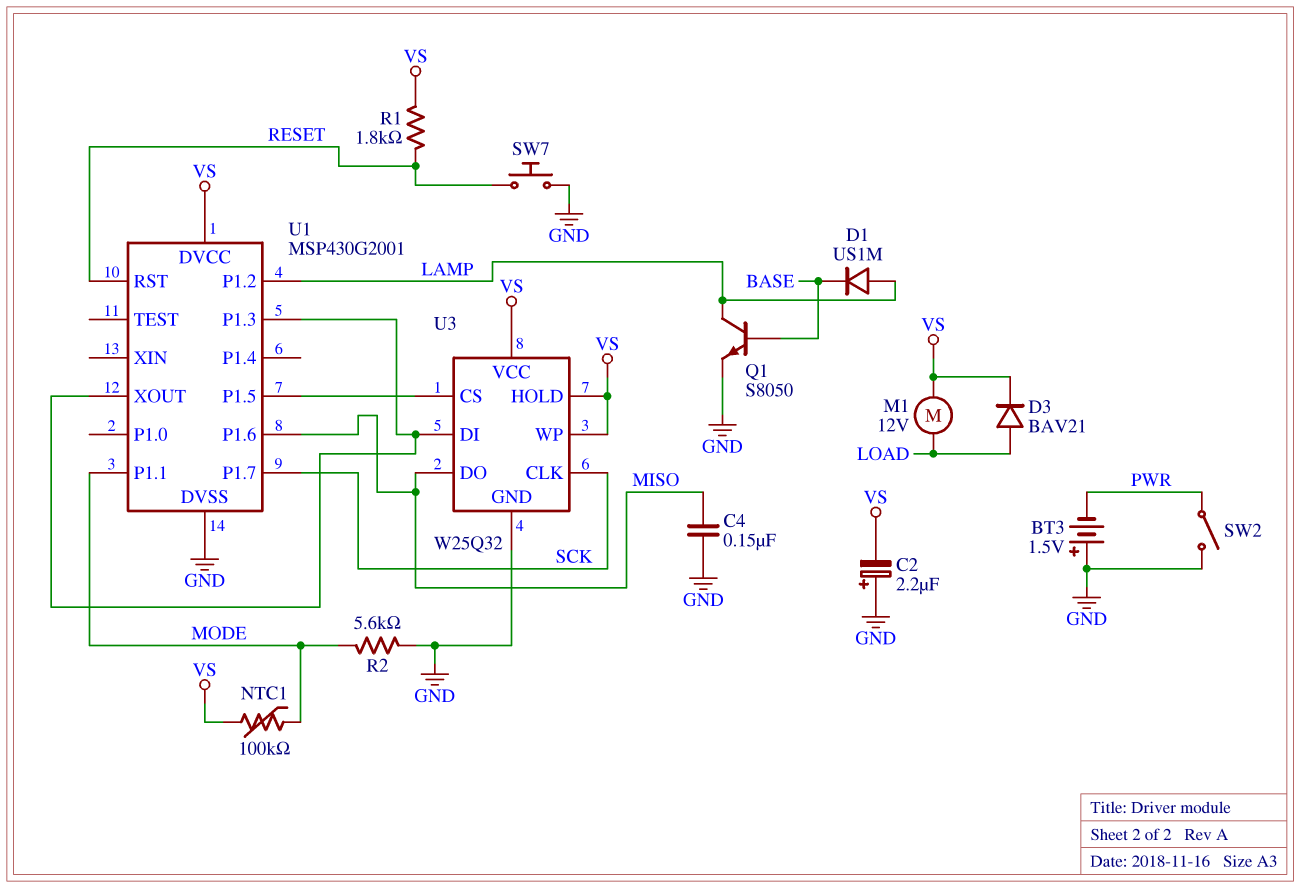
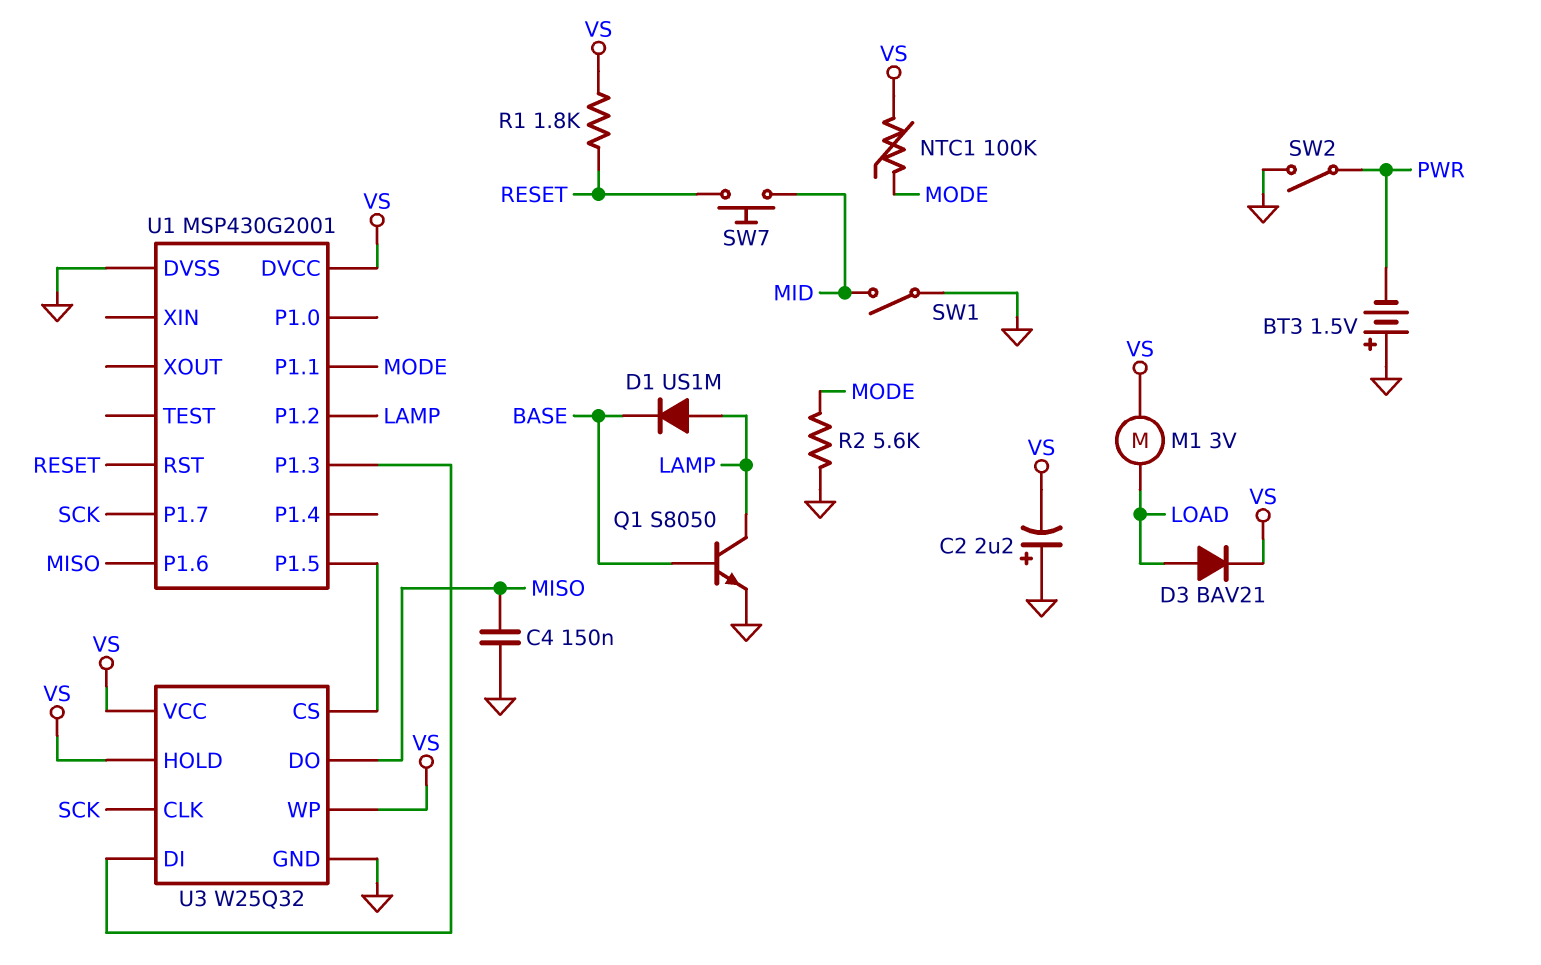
M1: motor 12V (LOAD, VS) -> motor 3V (LOAD, VS)
SW1: none -> switch (GND, MID)
SW7: button (GND, RESET) -> button (MID, RESET)
U1 pin XOUT: U1/P1.3 -> none

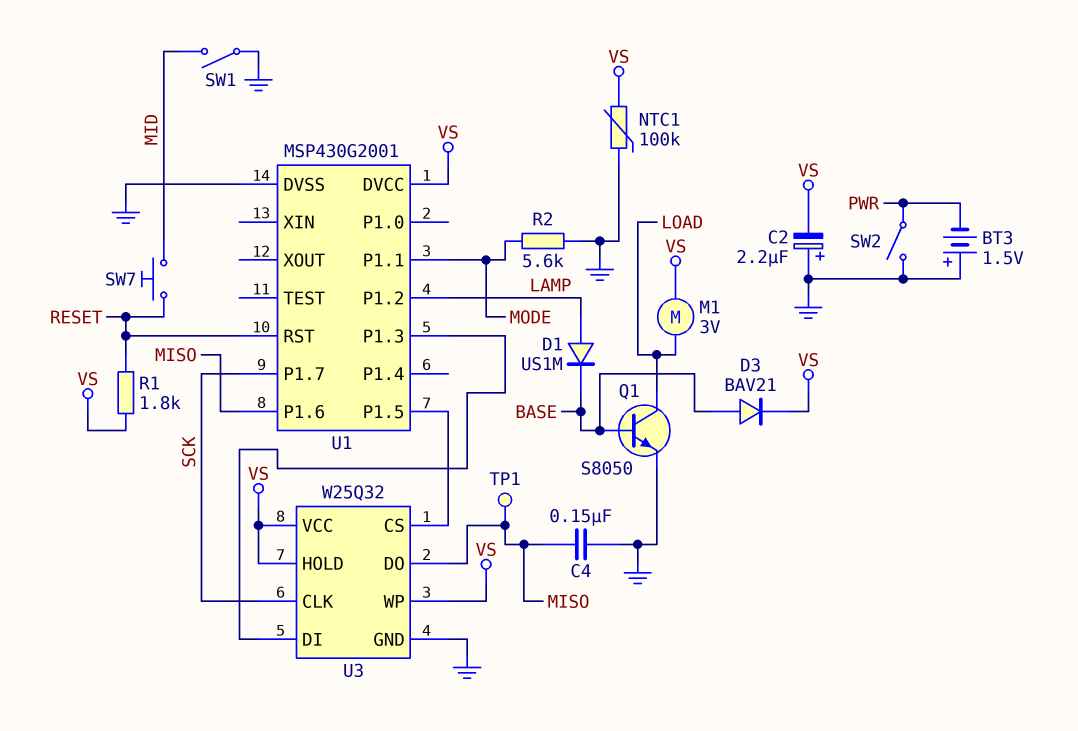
D3: diode BAV21 (A LOAD, K VS) -> diode BAV21 (A BASE, K VS)
NTC1: 100k (MODE, VS) -> 100k (GND, VS)
Q1: NPN S8050 (B BASE, C LAMP, E GND) -> NPN S8050 (B BASE, C LOAD, E GND)
TP1: none -> test point (MISO)

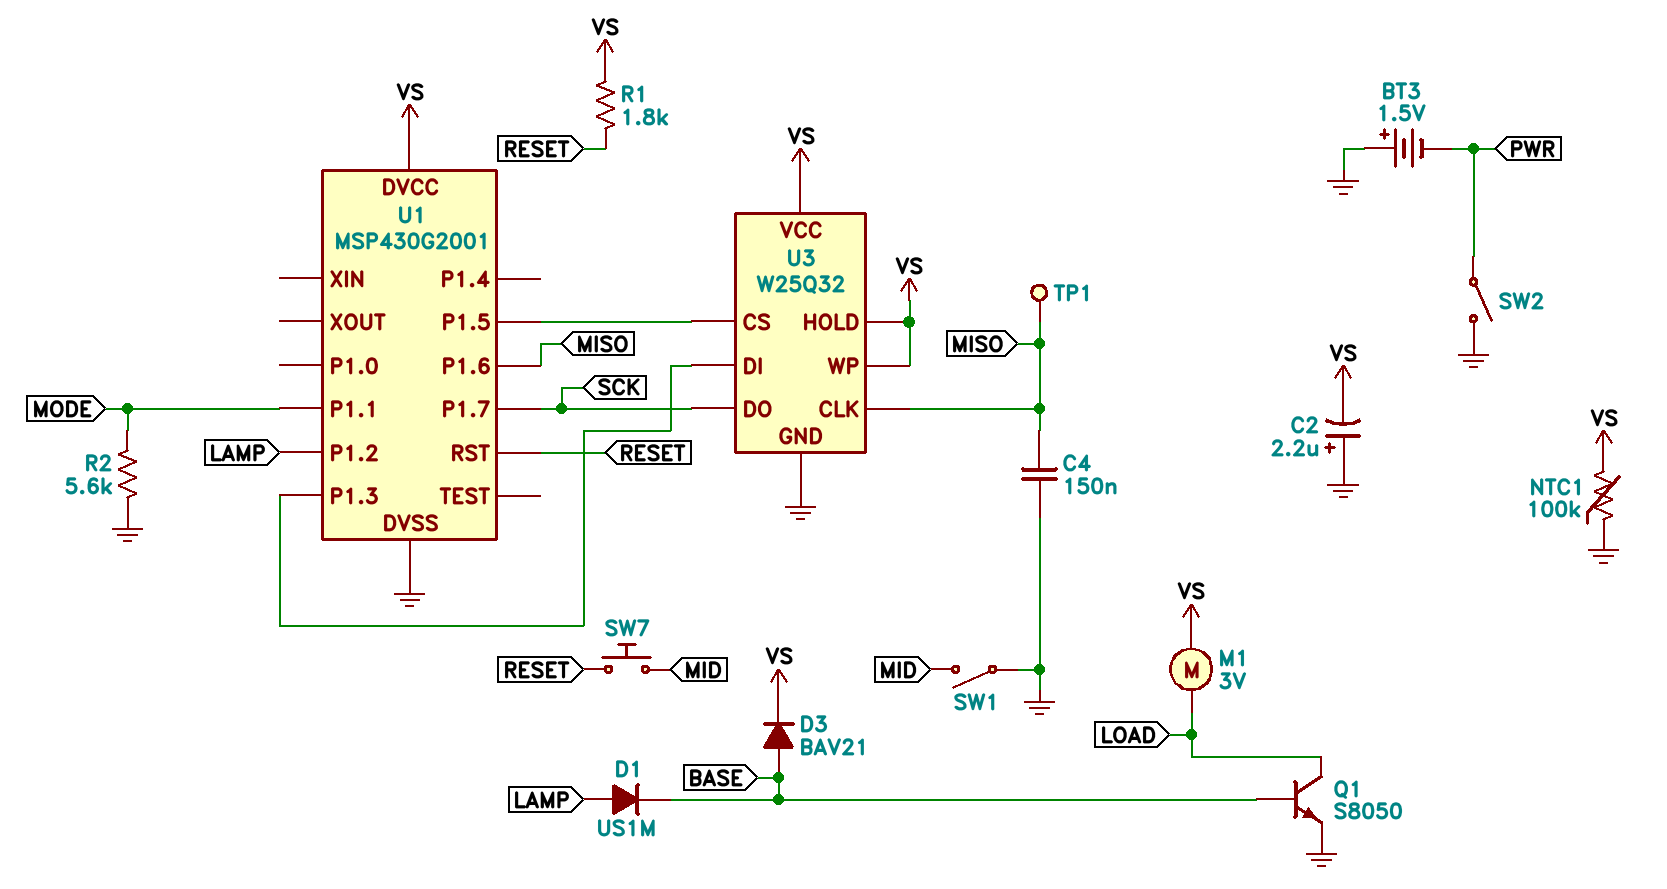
U3 pin CLK: SCK -> MISO
U3 pin DO: MISO -> SCK

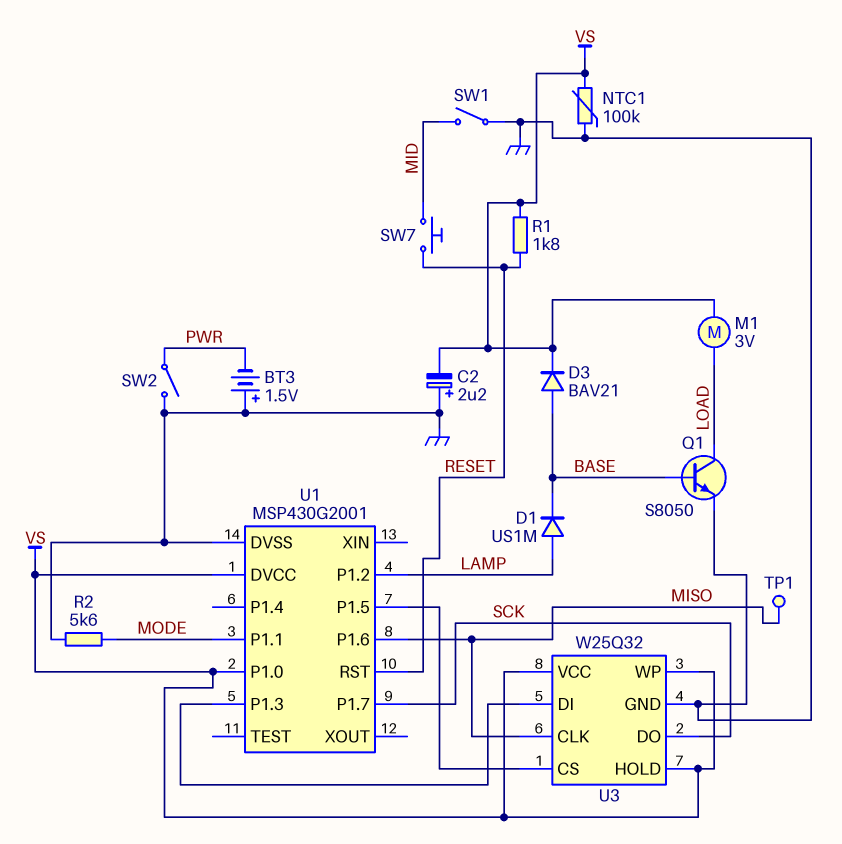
C4: 150nF (GND, MISO) -> none
U1 pin P1.0: none -> VS

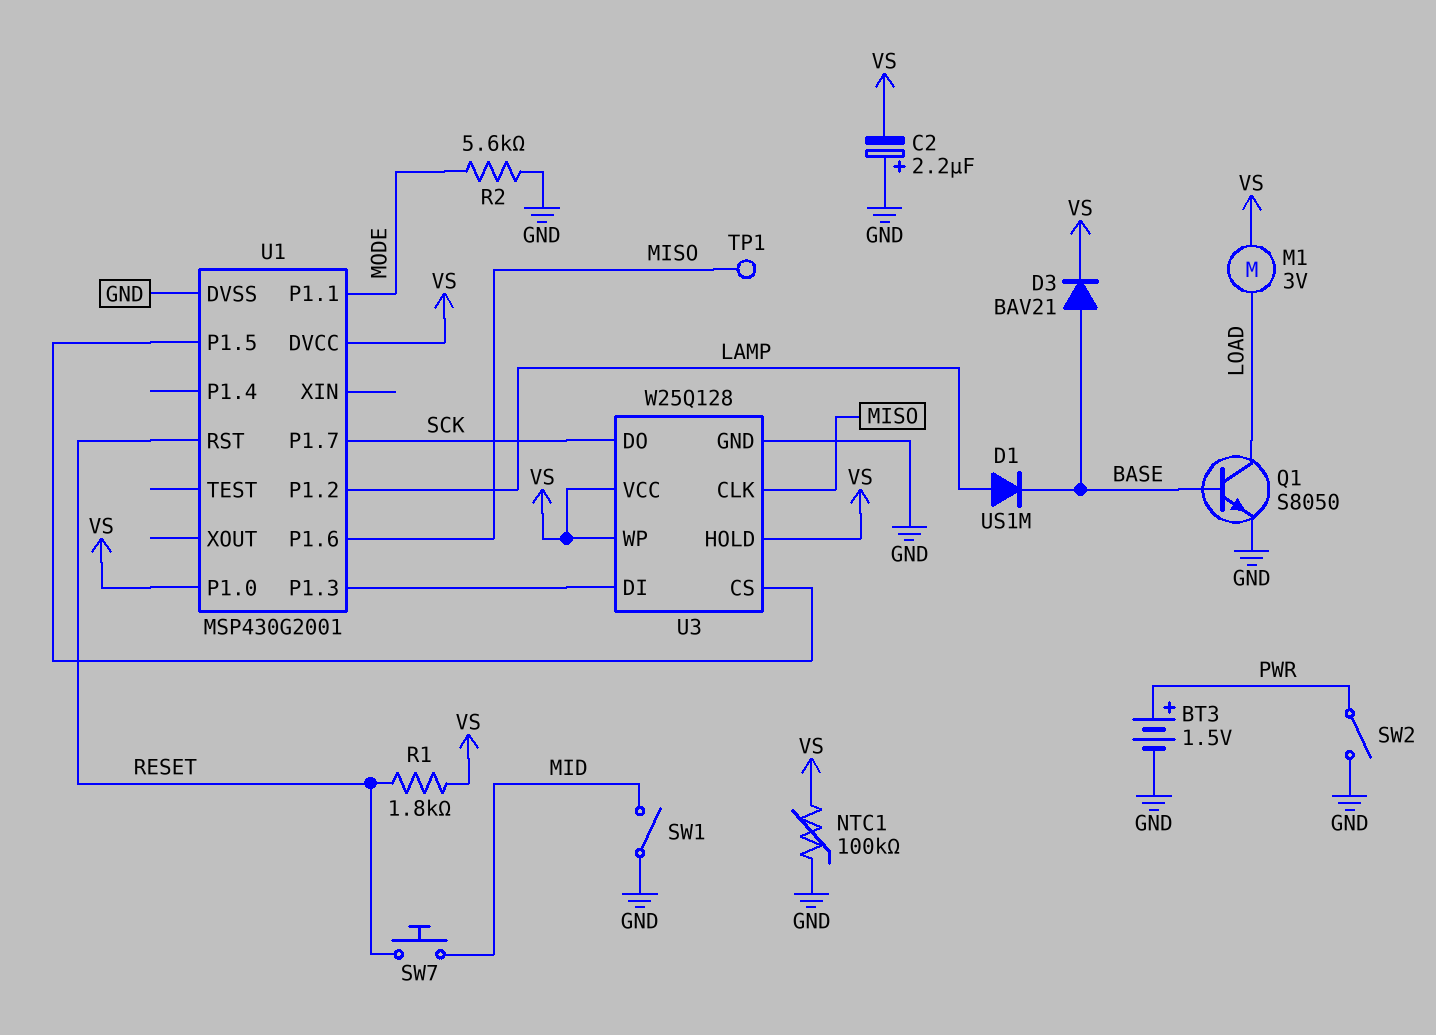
BT3: 1.5V (plus GND, minus PWR) -> 1.5V (plus PWR, minus GND)
U3: W25Q32 -> W25Q128

